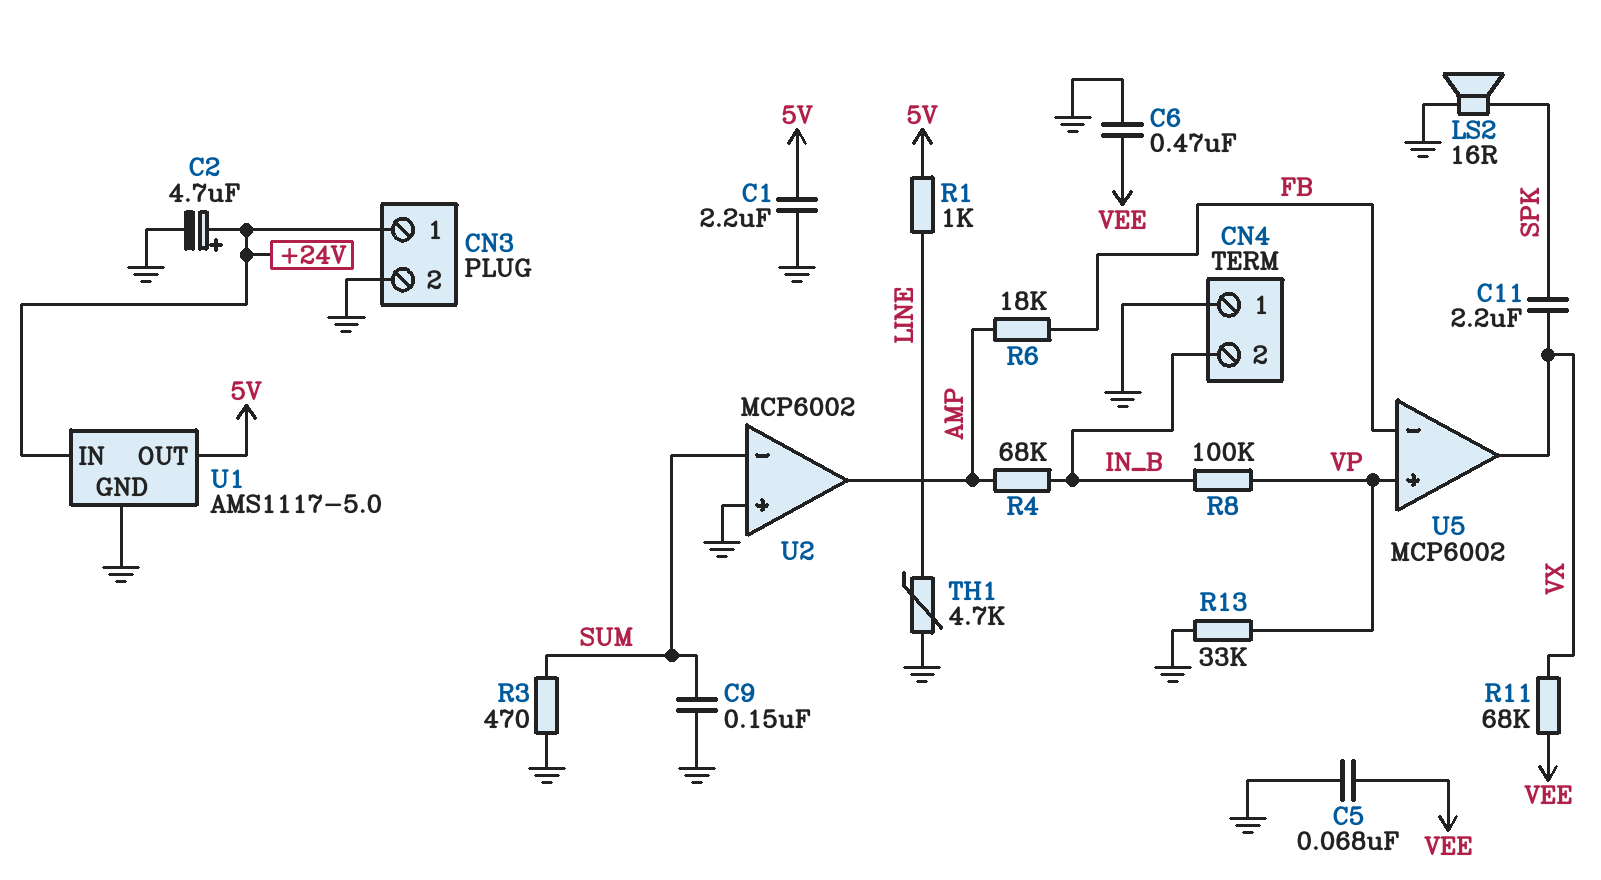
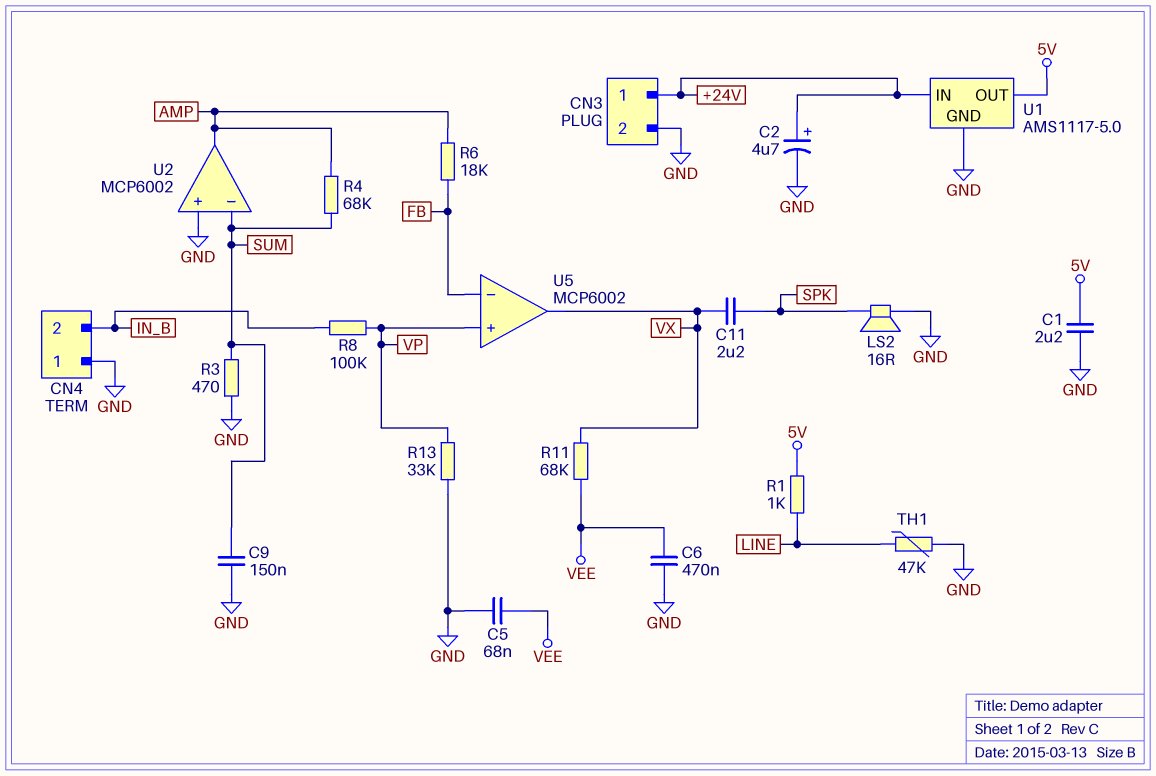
R4: 68k (AMP, IN_B) -> 68k (AMP, SUM)
TH1: 4.7k (GND, LINE) -> 47k (GND, LINE)

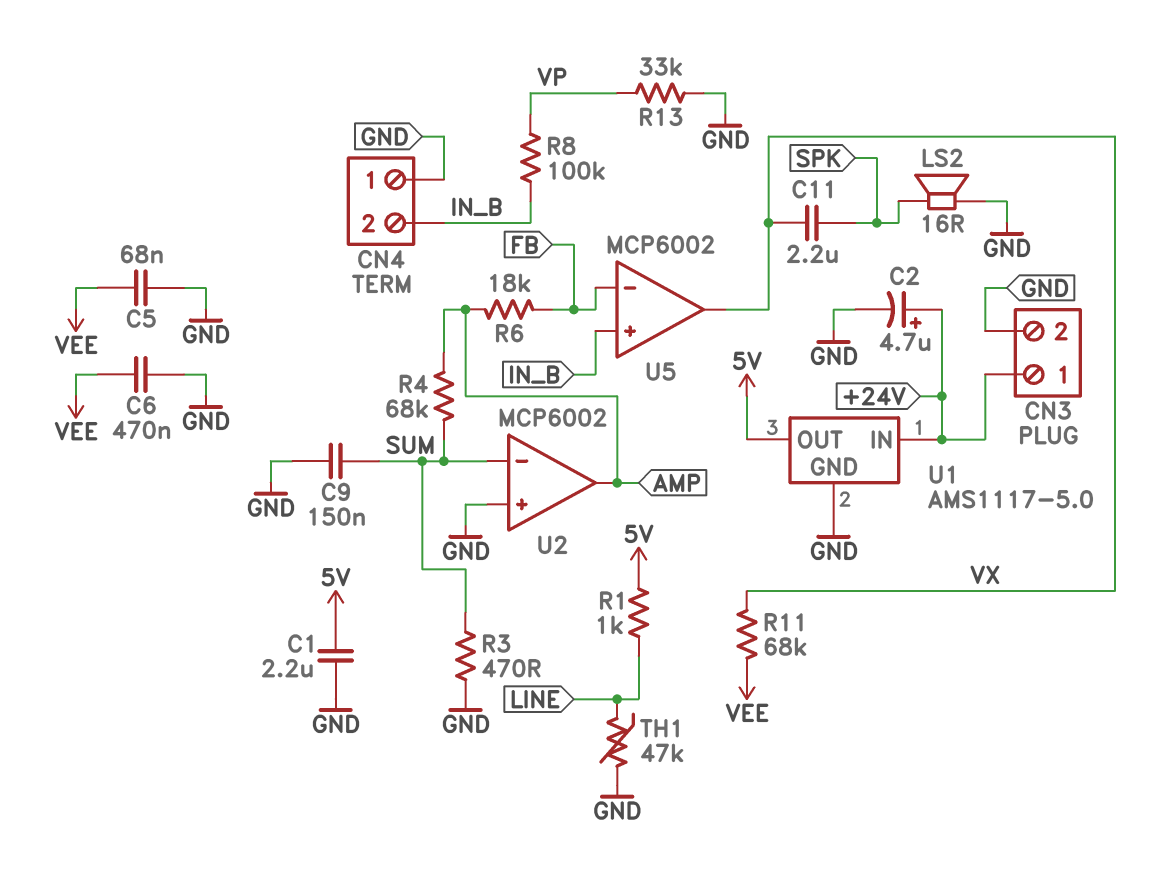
U5 pin in+: VP -> IN_B

